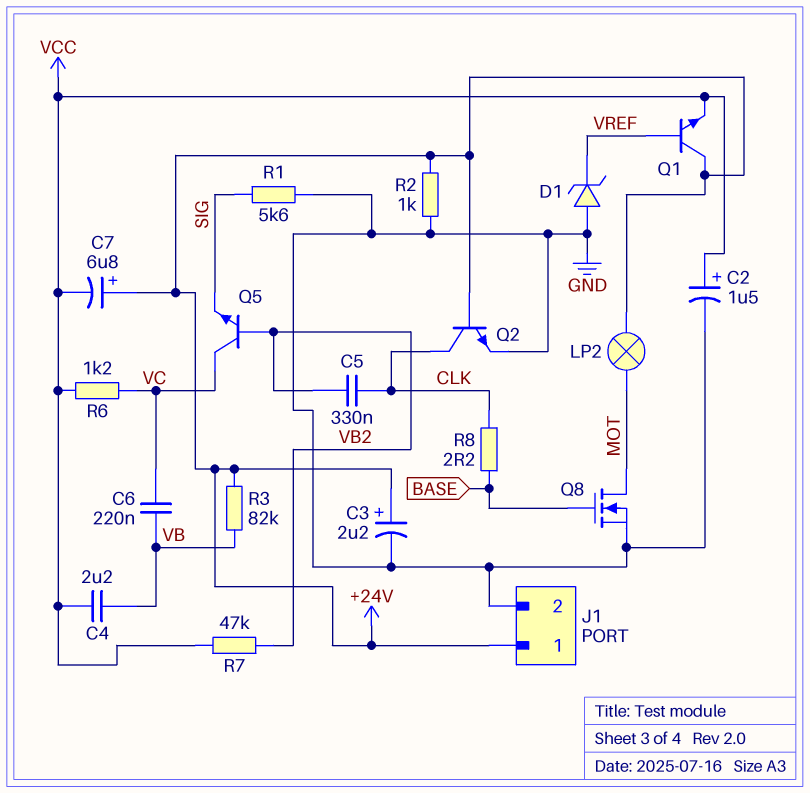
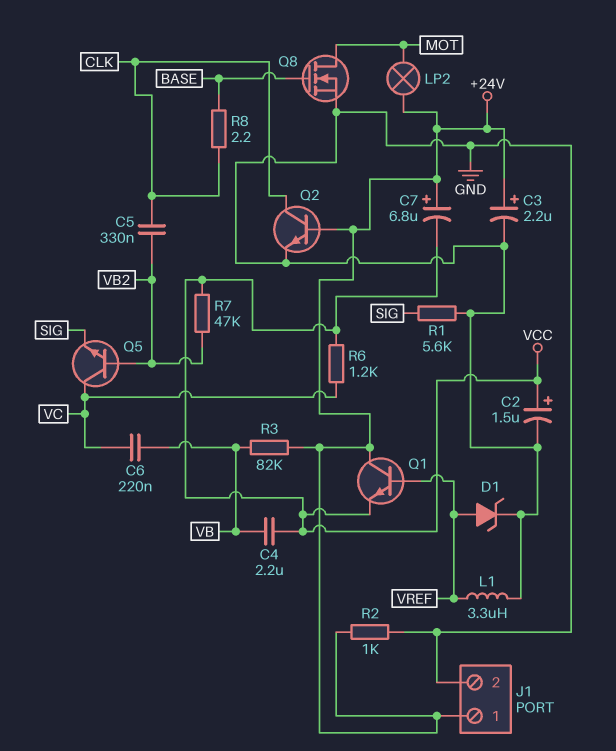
D1: zener (A GND, K VREF) -> zener (A VREF, K GND)
L1: none -> 3.3uH (GND, VREF)

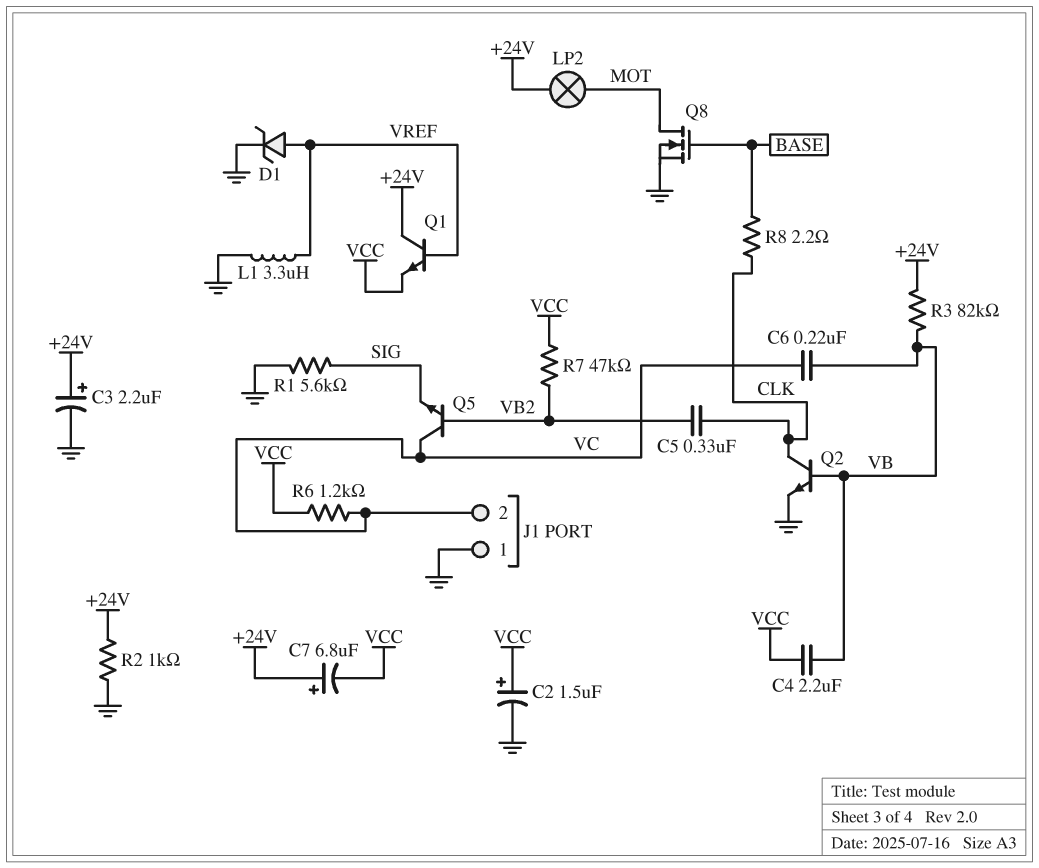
J1 pin 1: +24V -> GND
J1 pin 2: GND -> VC
Q2: NPN (B +24V, C CLK, E GND) -> NPN (B VB, C CLK, E GND)

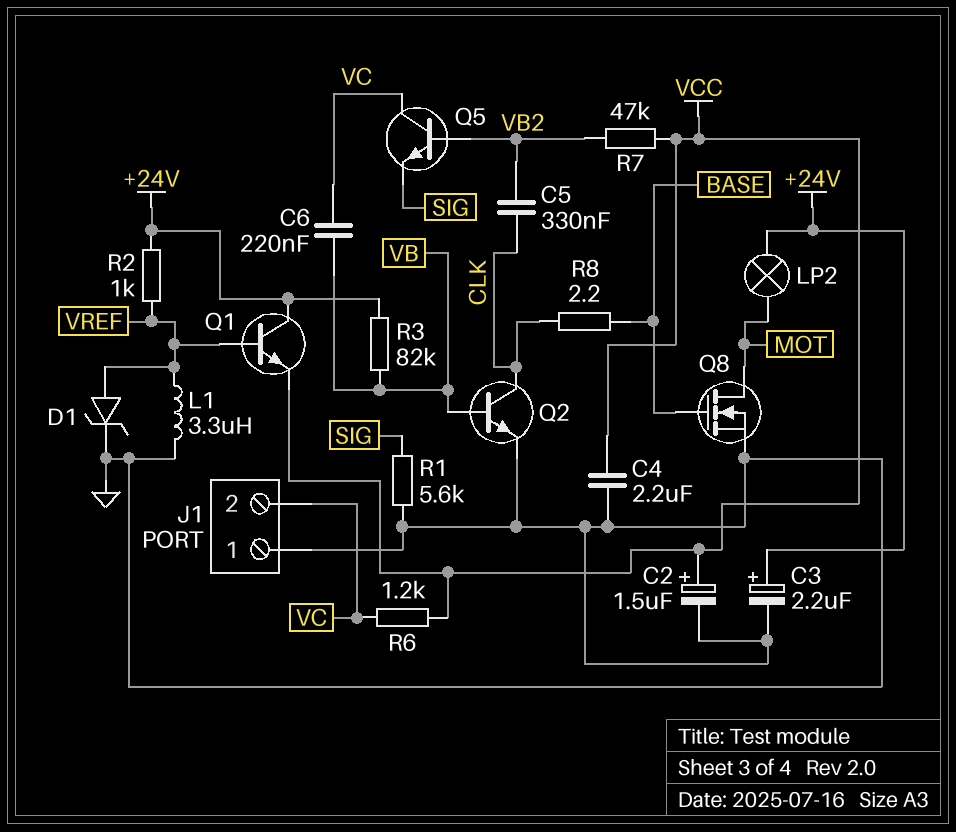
C4: 2.2uF (VB, VCC) -> 2.2uF (GND, VCC)
C7: 6.8uF (plus +24V, minus VCC) -> none
R2: 1k (+24V, GND) -> 1k (+24V, VREF)

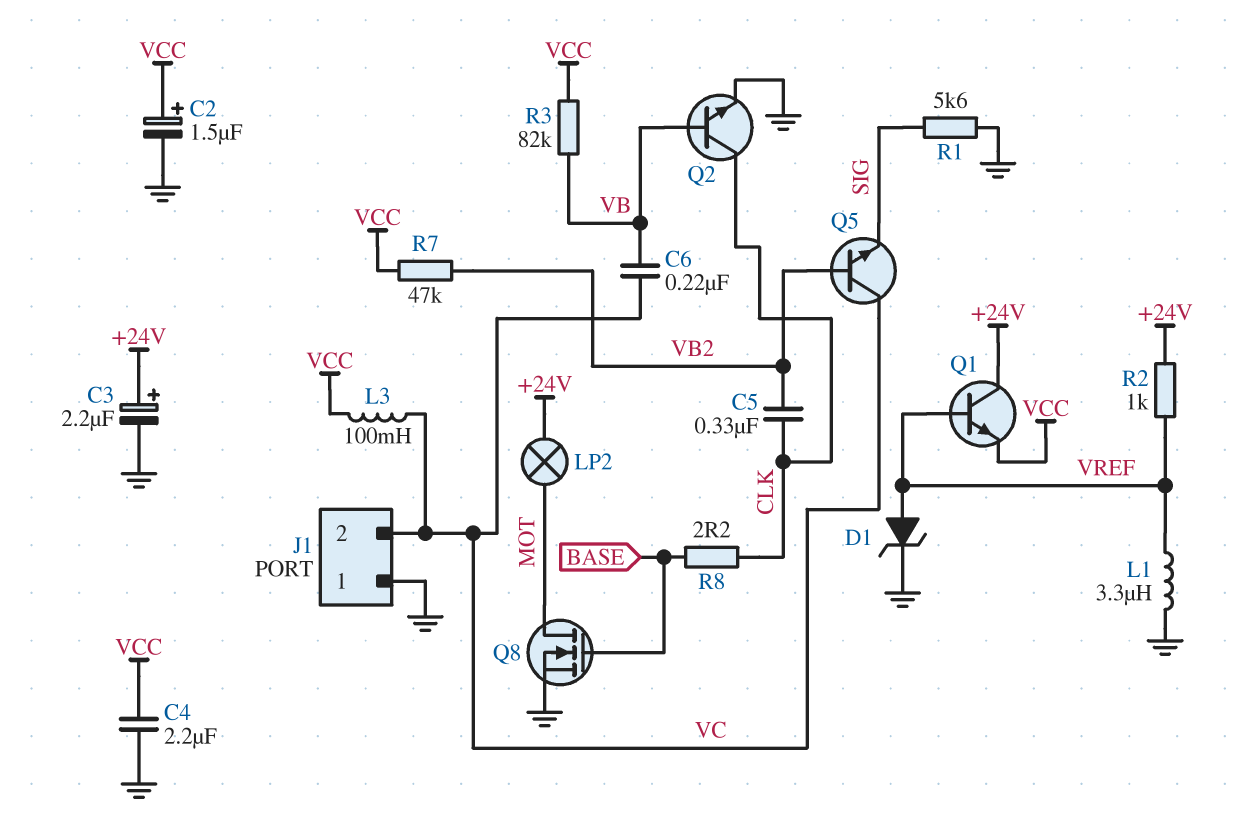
L3: none -> 100mH (VC, VCC)
R3: 82k (+24V, VB) -> 82k (VB, VCC)
R6: 1.2k (VC, VCC) -> none

